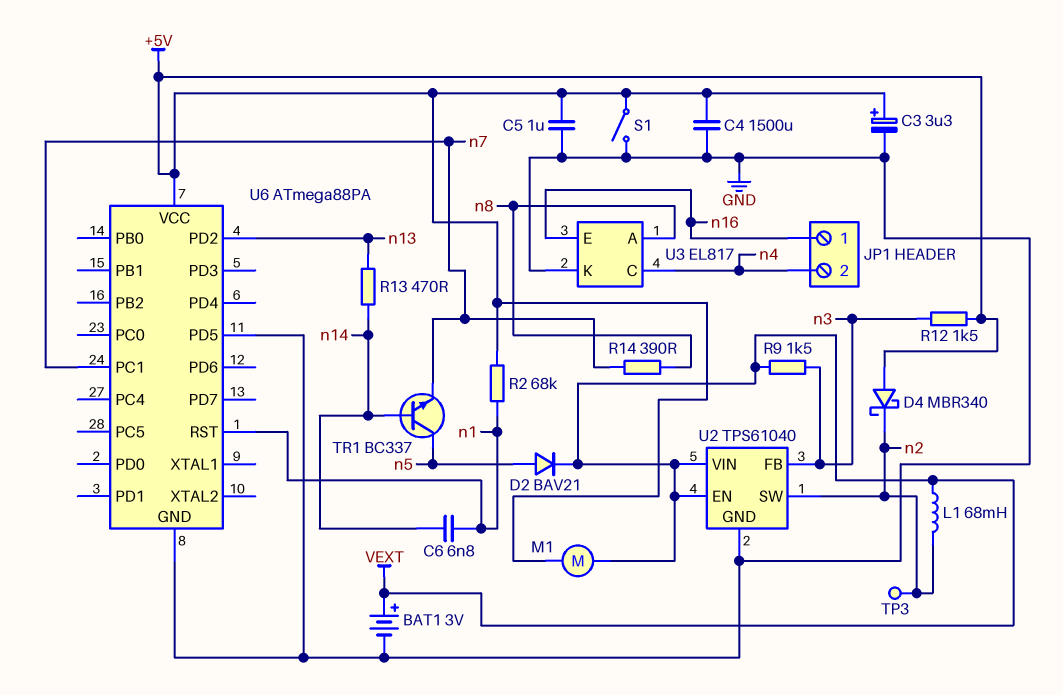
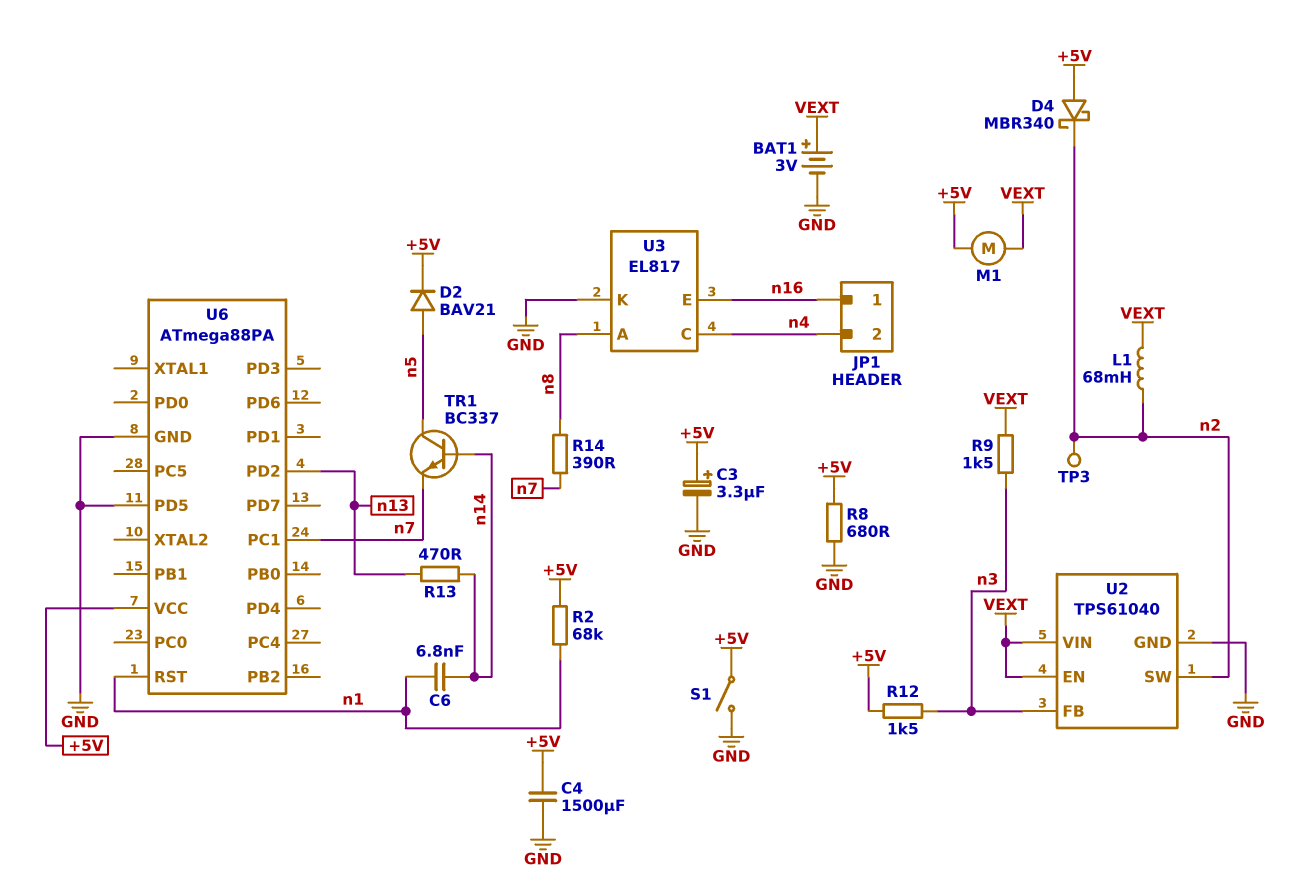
C5: 1uF (+5V, GND) -> none
D2: diode BAV21 (A n5, K VEXT) -> diode BAV21 (A n5, K +5V)
R8: none -> 680 (+5V, GND)

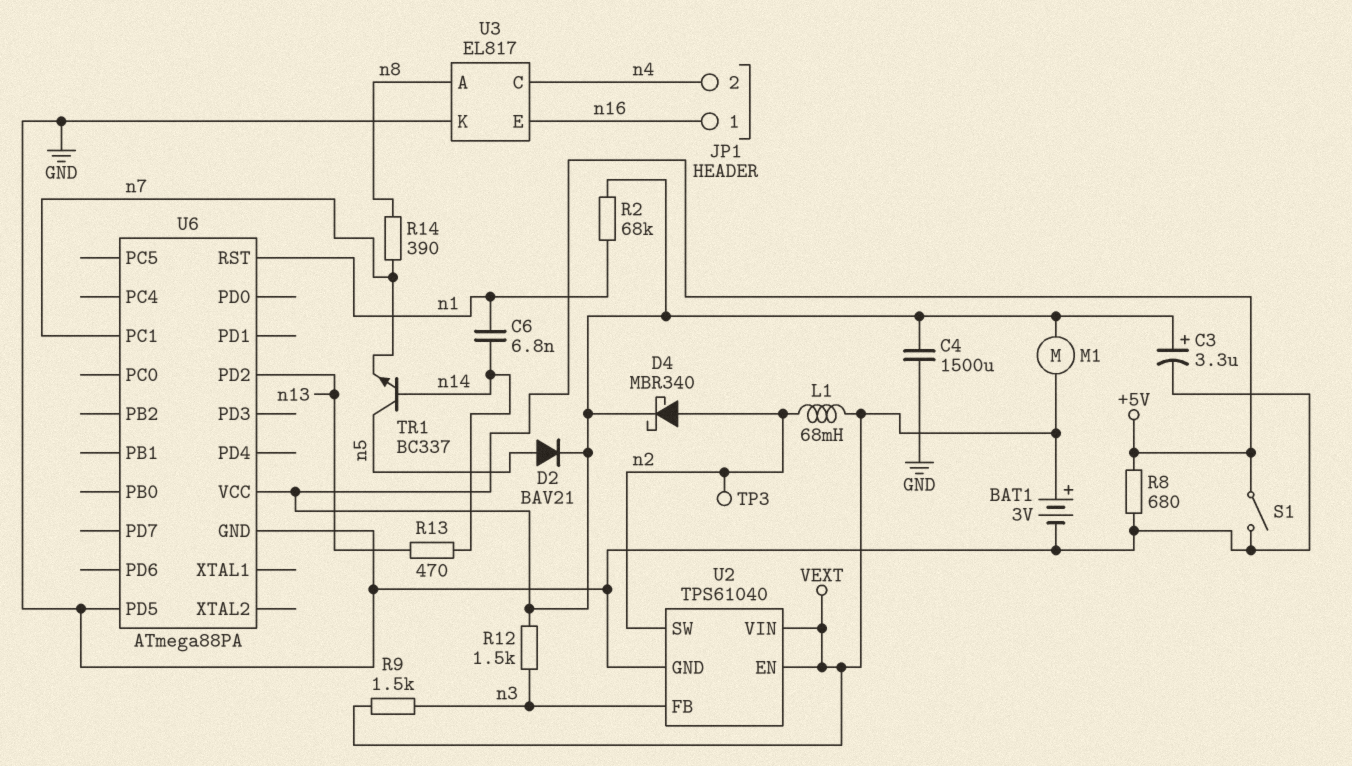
D4: schottky MBR340 (A +5V, K n2) -> schottky MBR340 (A n2, K +5V)

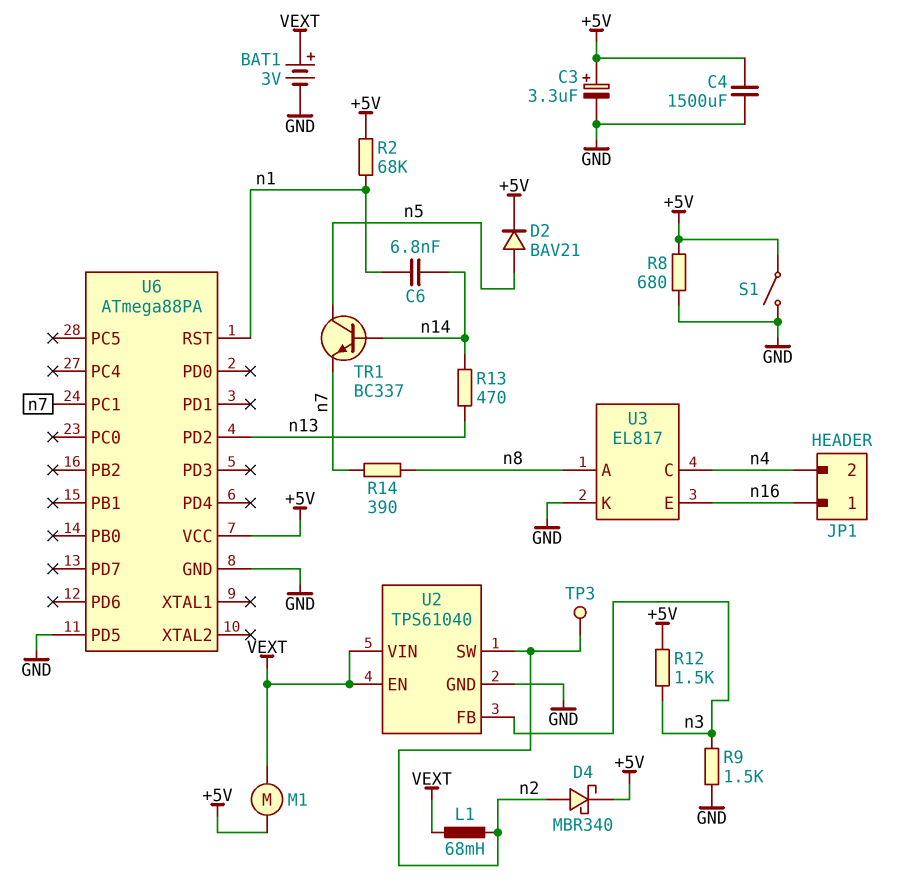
R9: 1.5k (VEXT, n3) -> 1.5k (GND, n3)

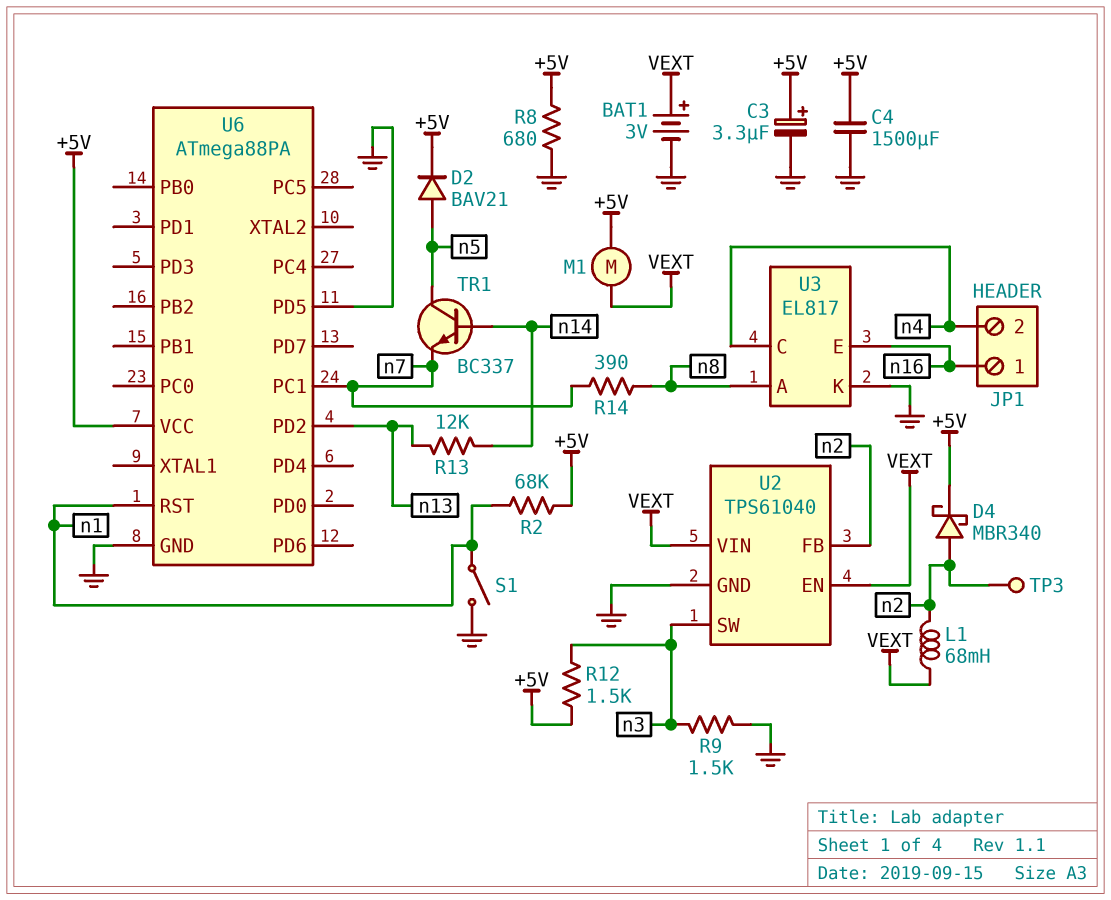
C6: 6.8nF (n1, n14) -> none
R13: 470 (n13, n14) -> 12k (n13, n14)
S1: switch (+5V, GND) -> switch (GND, n1)
U2 pin FB: n3 -> n2
U2 pin SW: n2 -> n3

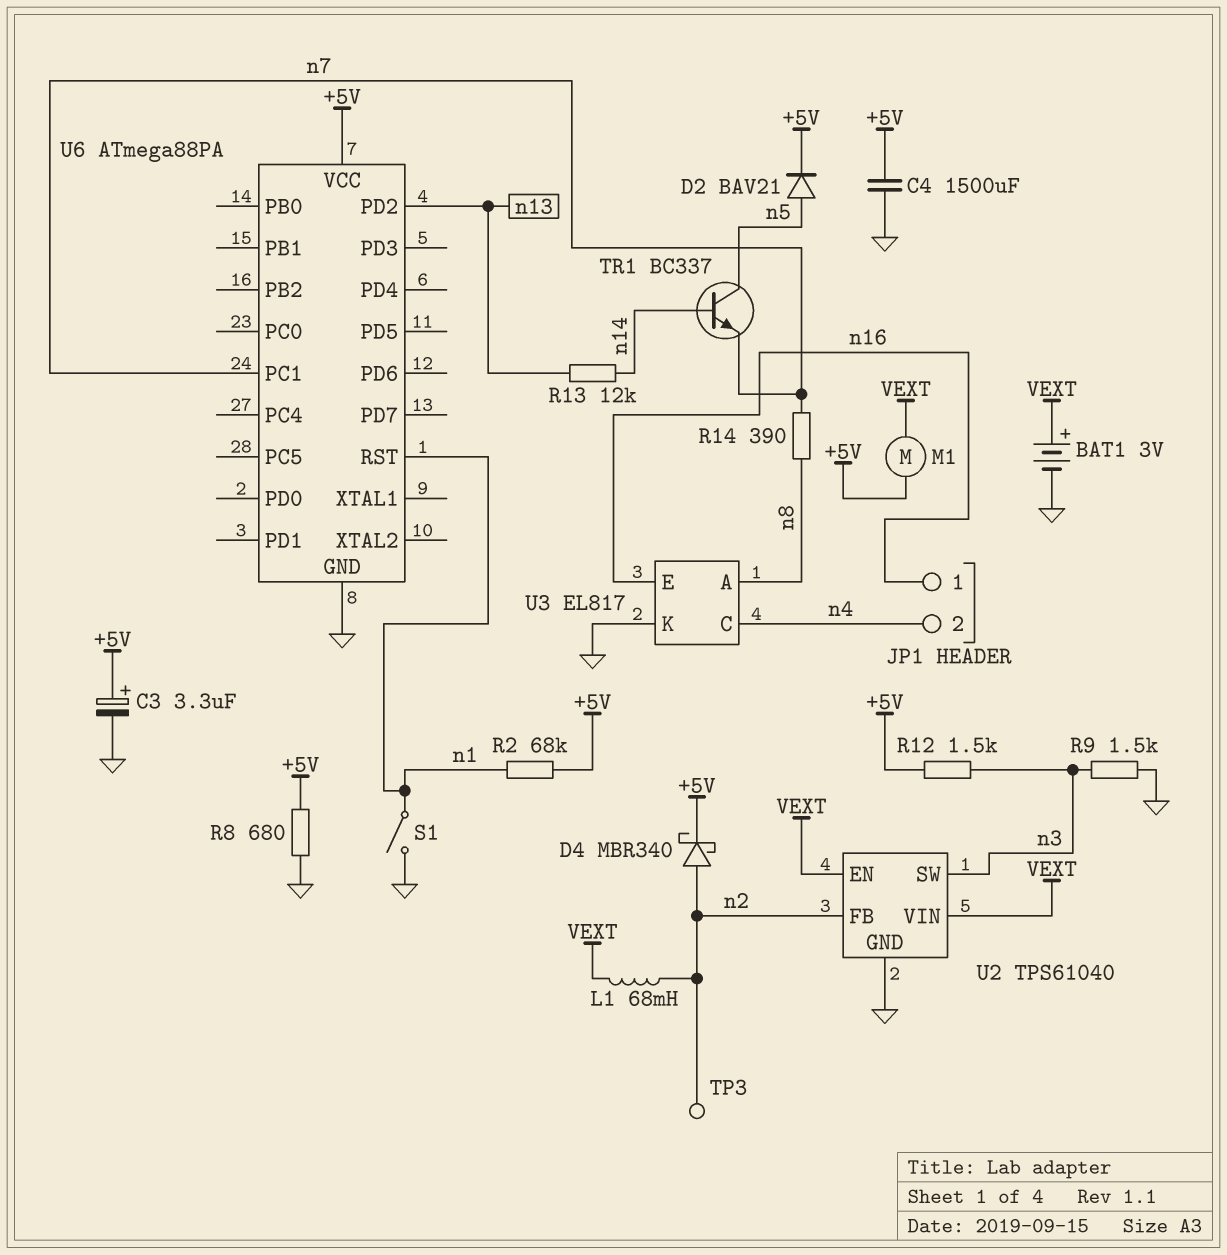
U6 pin PD5: GND -> none

